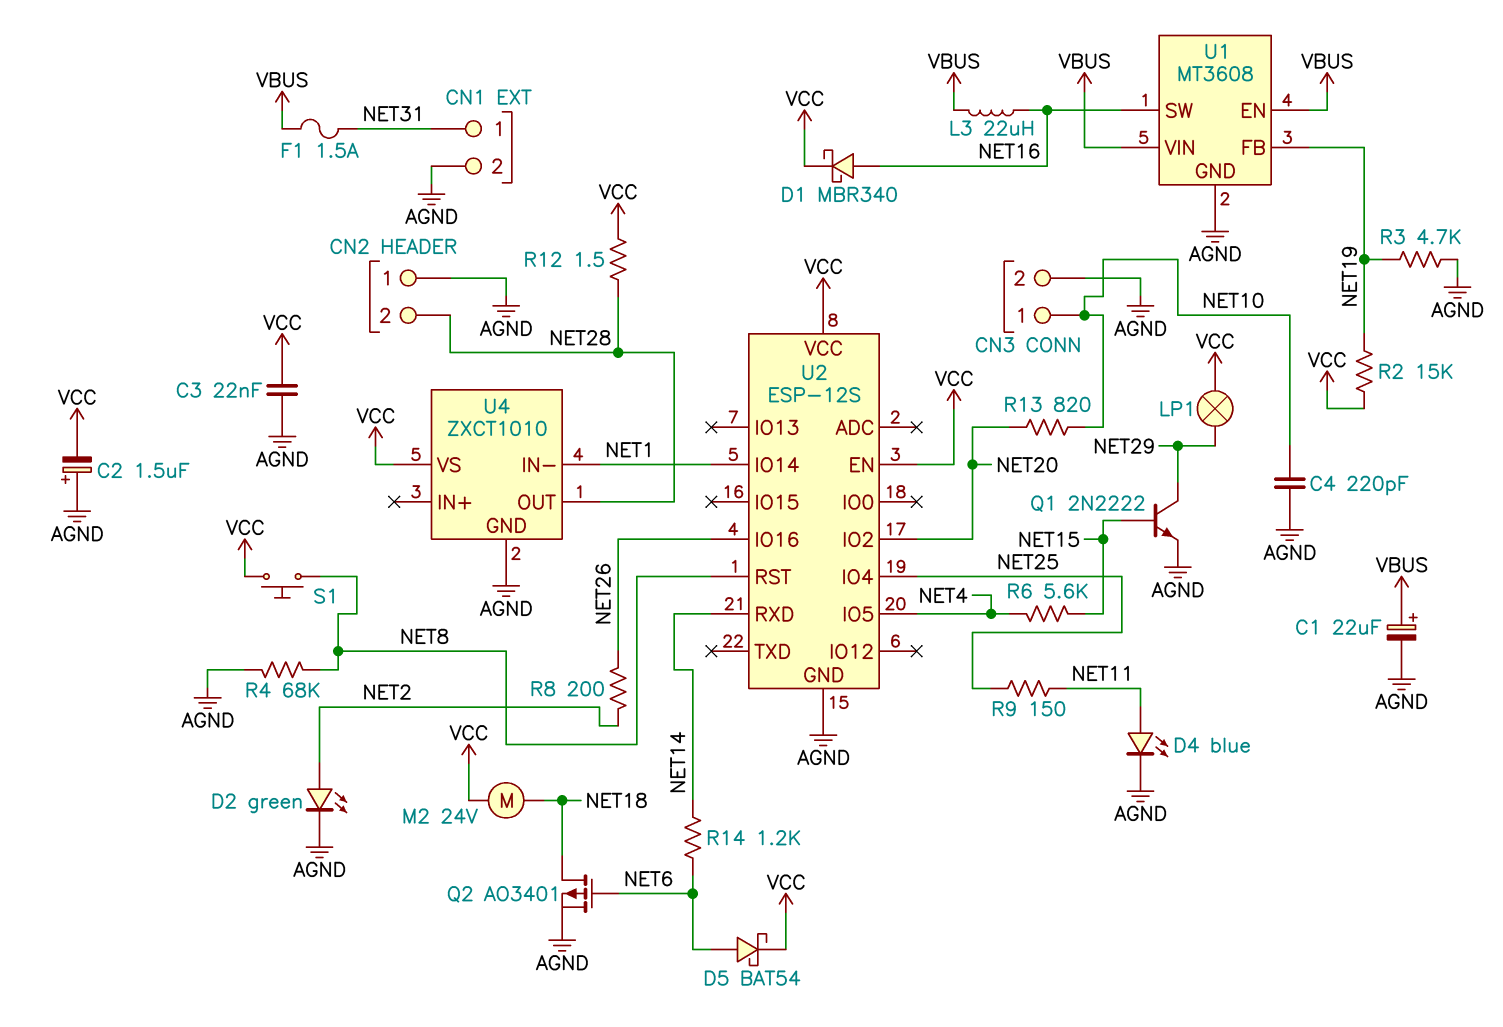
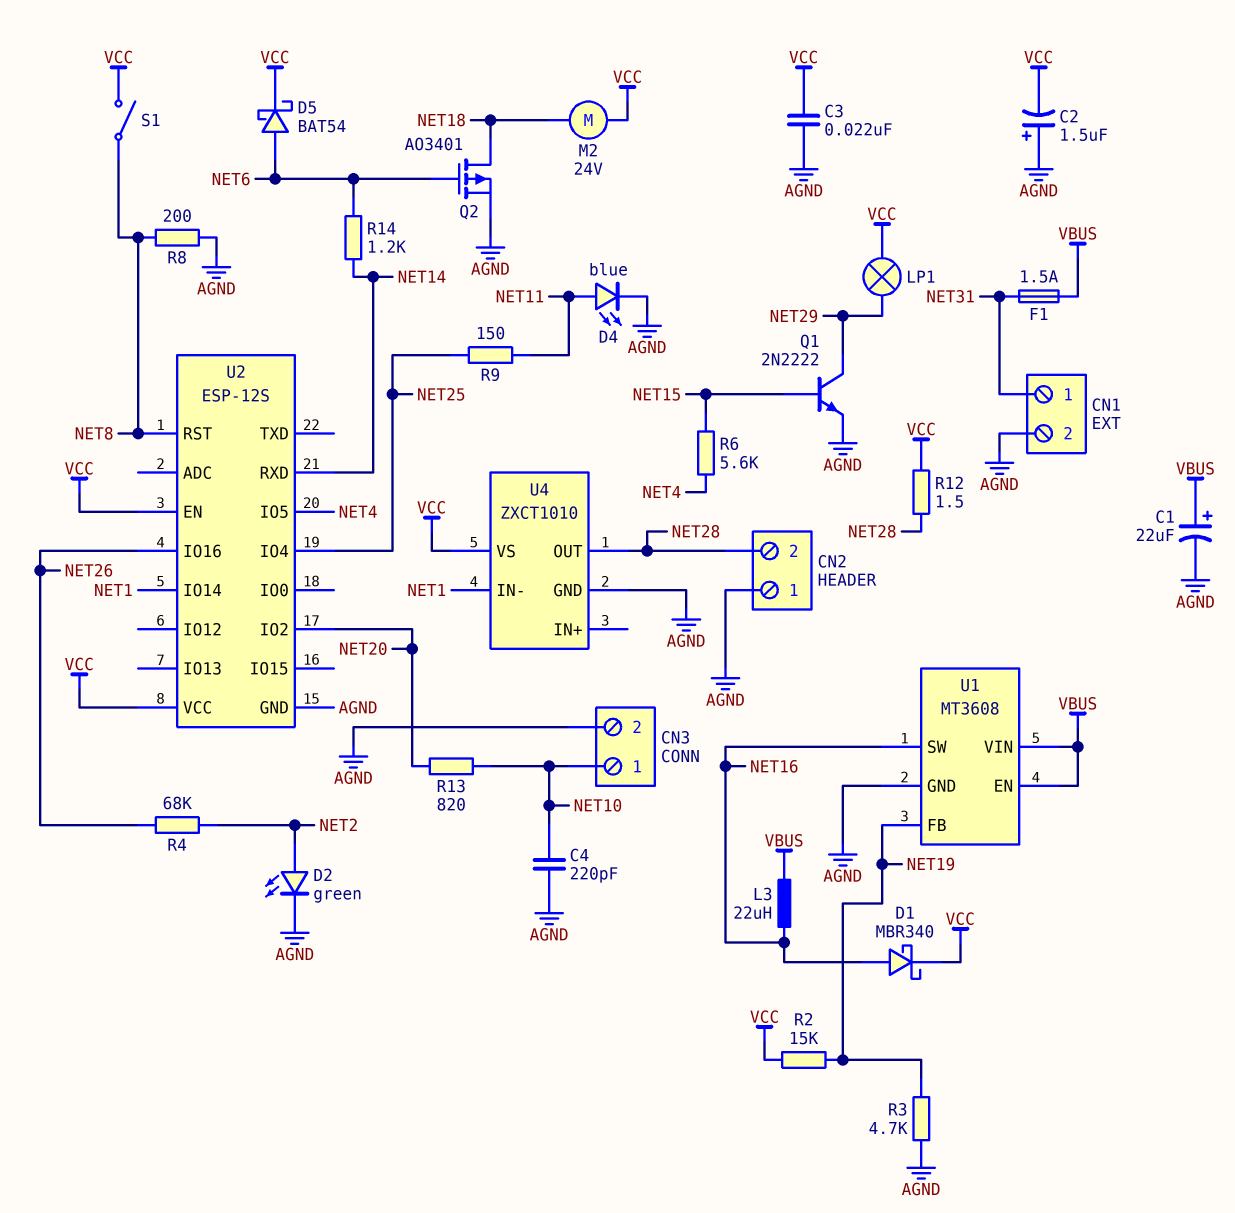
R4: 68k (AGND, NET8) -> 68k (NET2, NET26)
R8: 200 (NET2, NET26) -> 200 (AGND, NET8)
S1: button (NET8, VCC) -> switch (NET8, VCC)

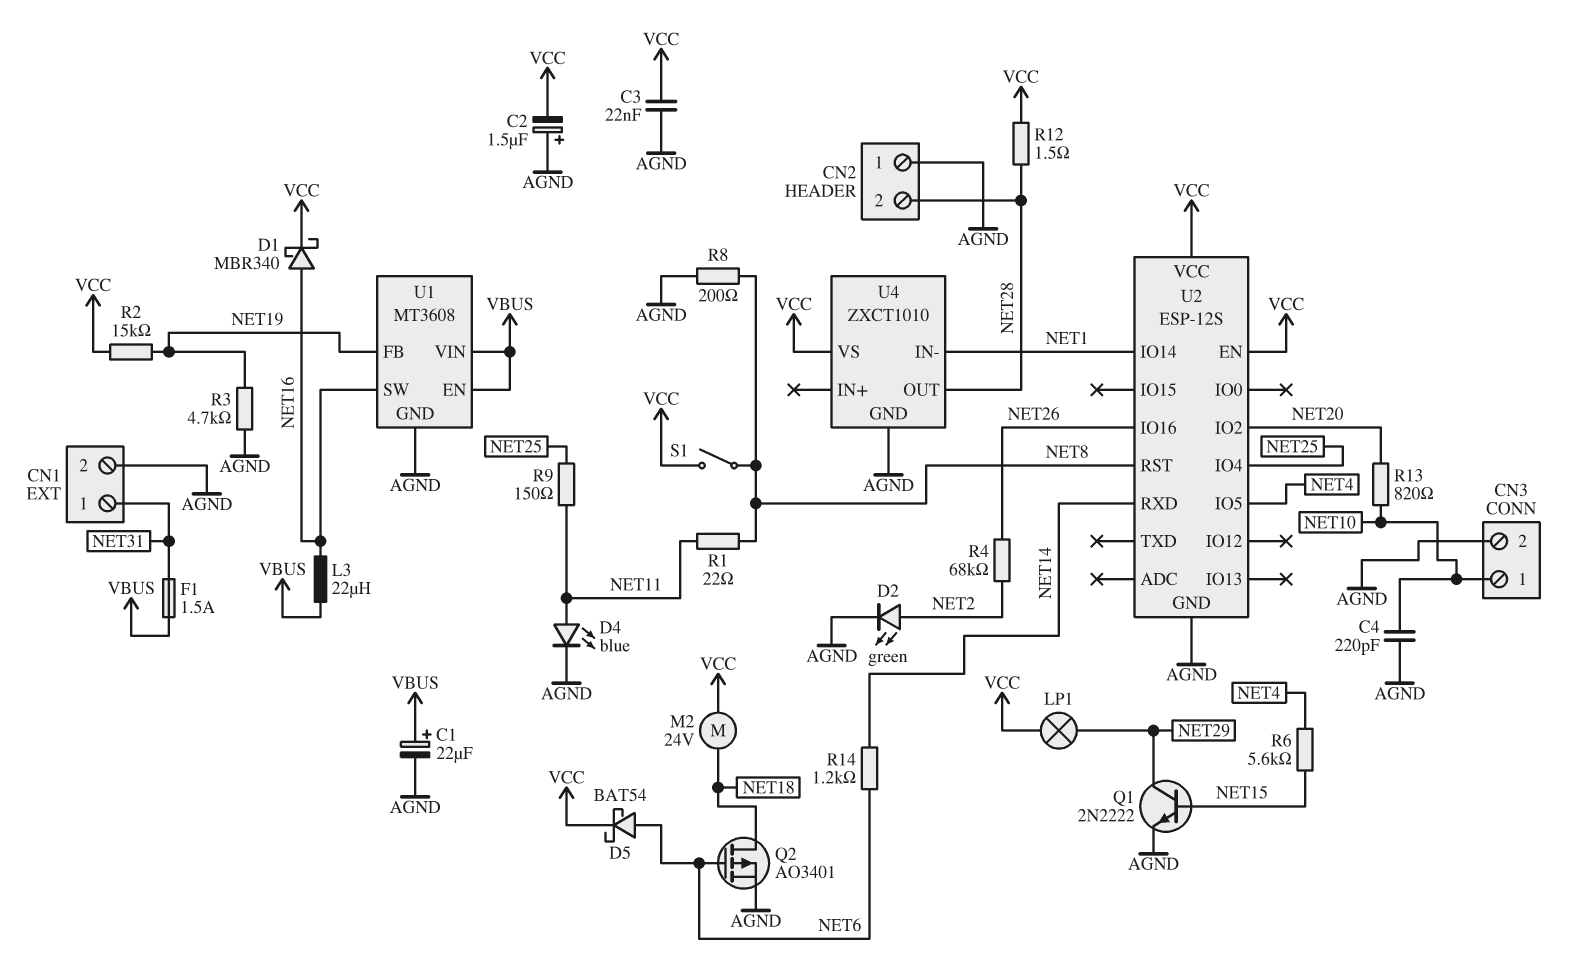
R1: none -> 22 (NET8, NET11)

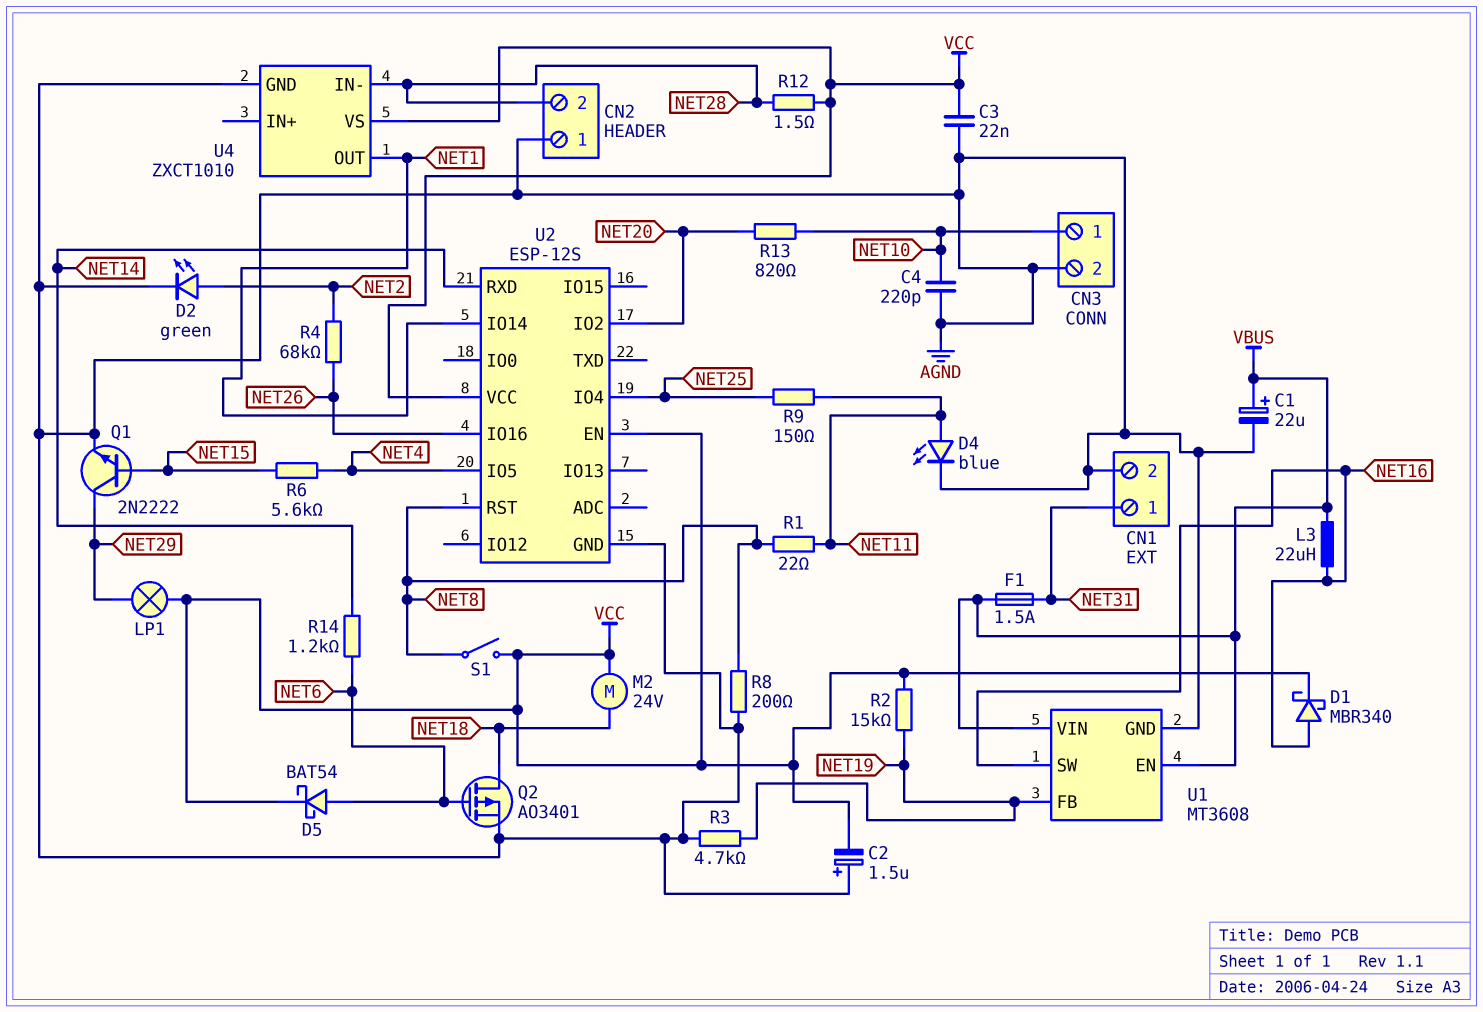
U4 pin IN-: NET1 -> NET28
U4 pin OUT: NET28 -> NET1

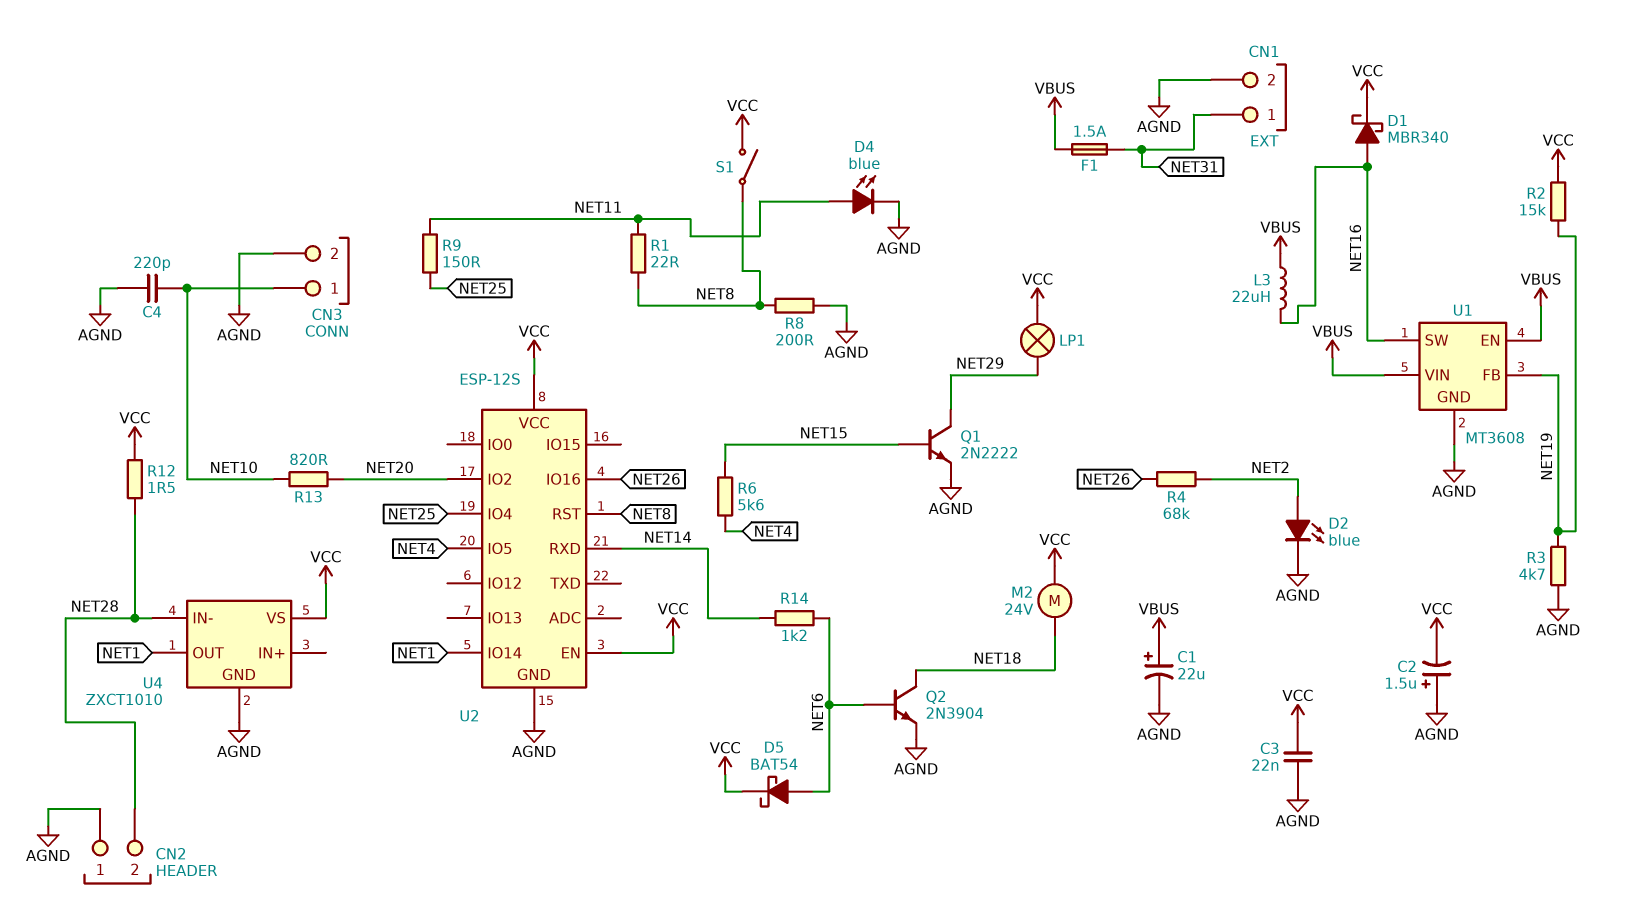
D2: LED green (A NET2, K AGND) -> LED blue (A NET2, K AGND)
Q2: PMOS AO3401 (G NET6, D NET18, S AGND) -> NPN 2N3904 (B NET6, C NET18, E AGND)

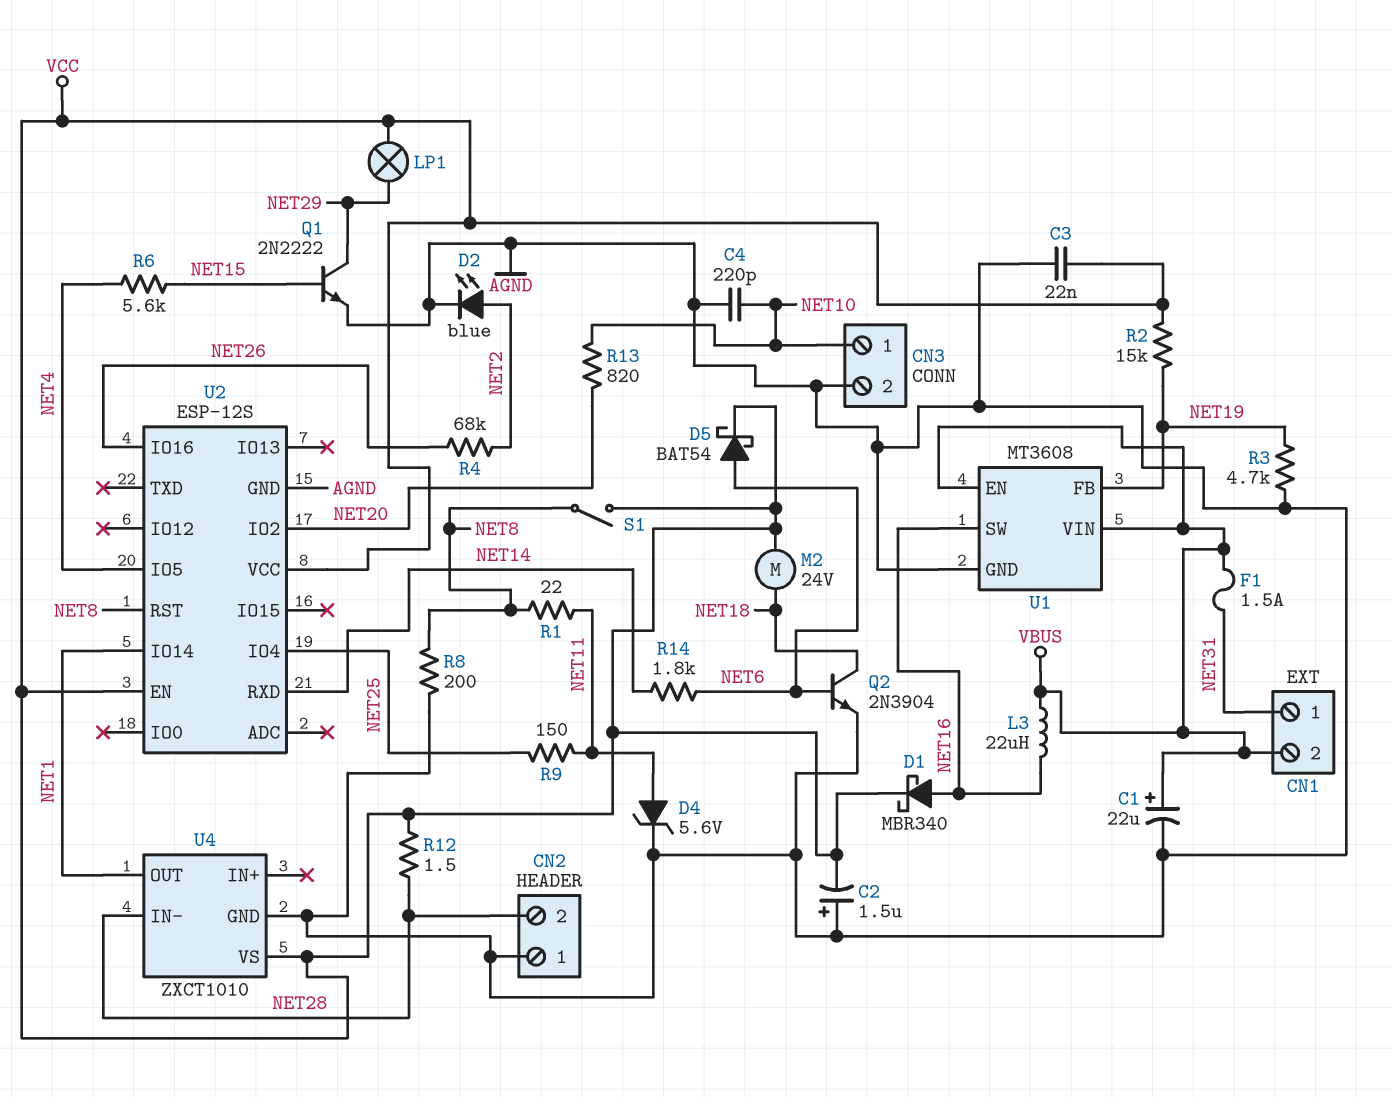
CN1 pin 2: AGND -> VBUS
D4: LED blue (A NET11, K AGND) -> zener 5.6V (A NET11, K AGND)
R14: 1.2k (NET6, NET14) -> 1.8k (NET6, NET14)

